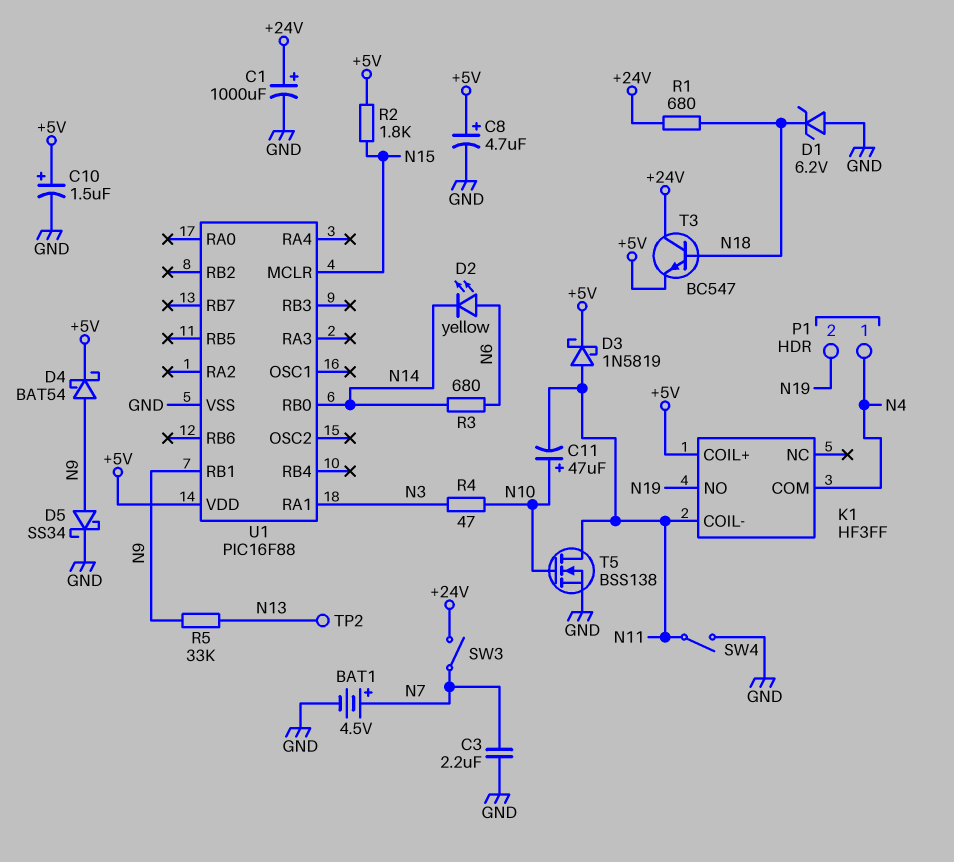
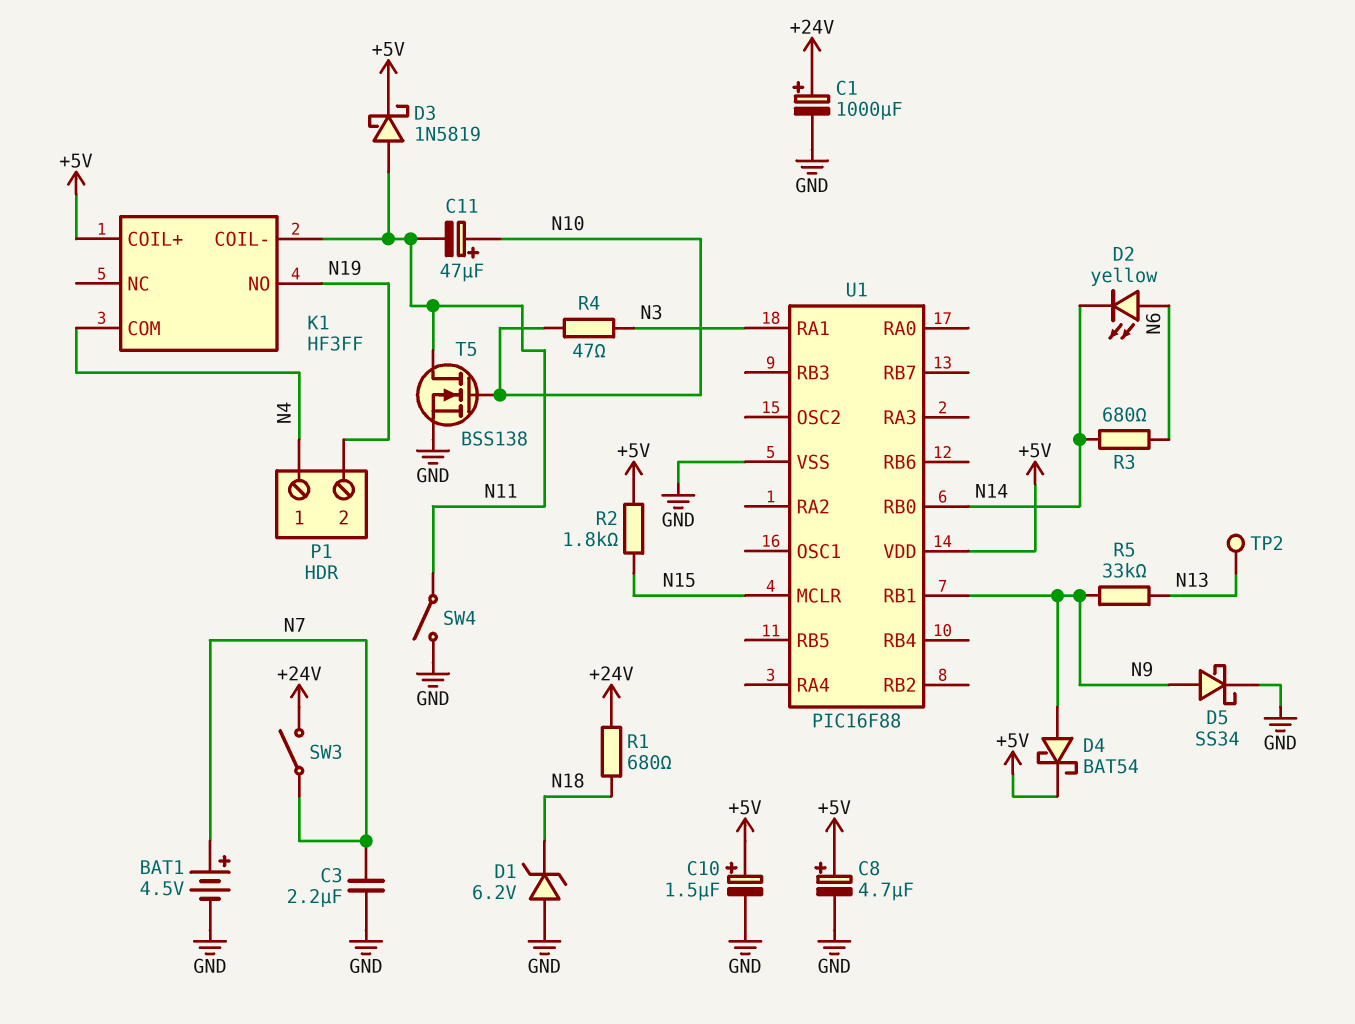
T3: NPN BC547 (B N18, C +24V, E +5V) -> none

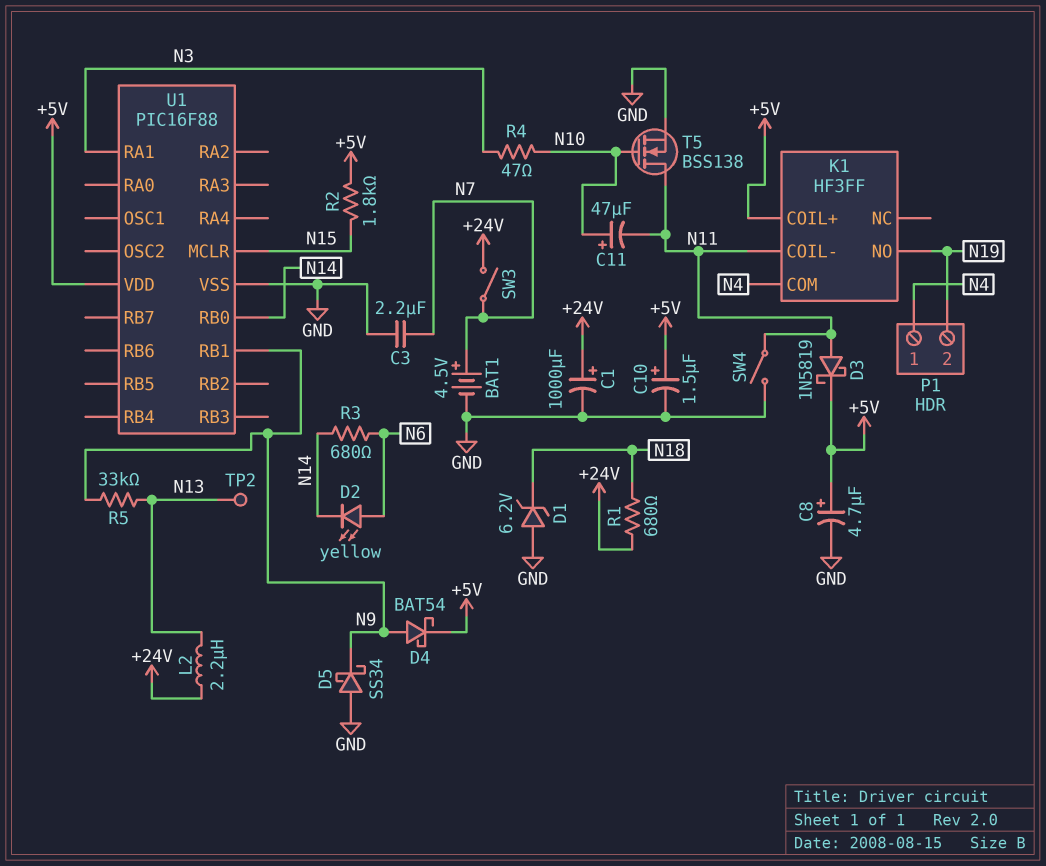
D5: schottky SS34 (A N9, K GND) -> schottky SS34 (A GND, K N9)
L2: none -> 2.2uH (+24V, N13)

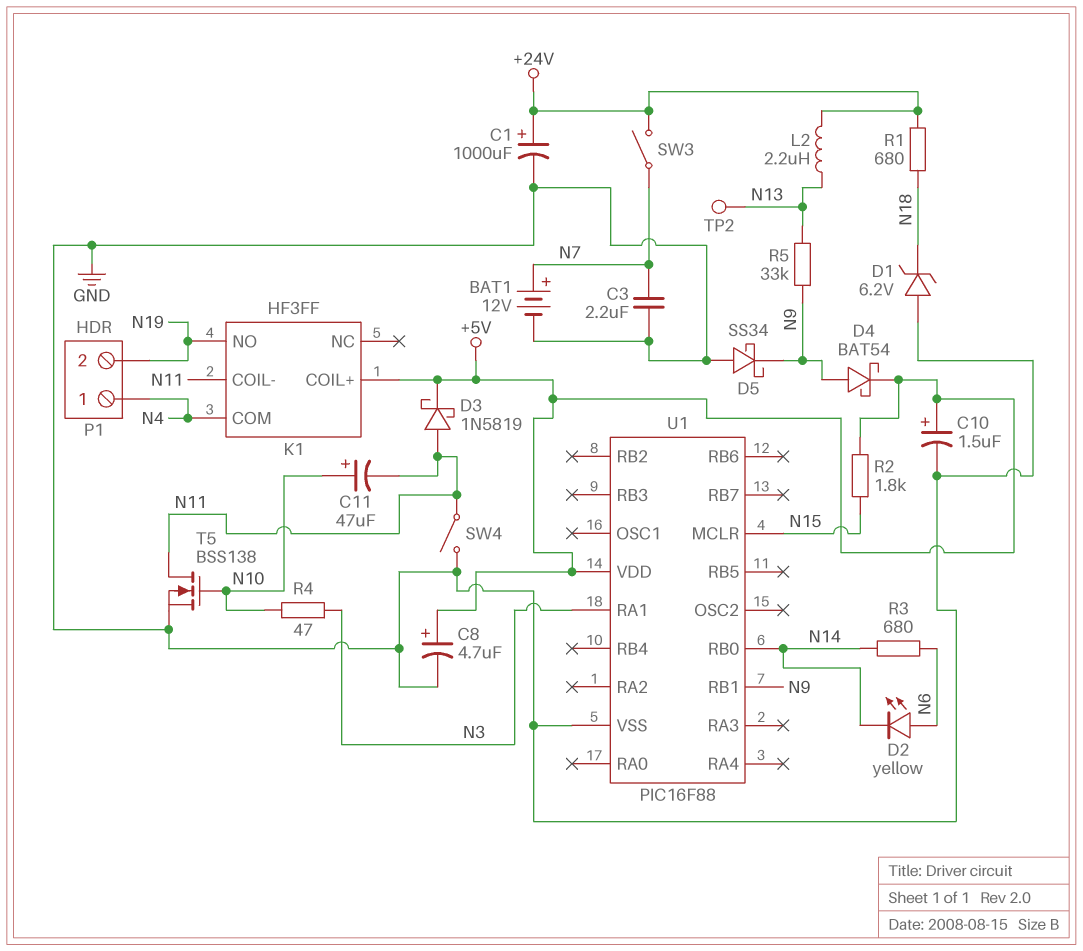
BAT1: 4.5V (plus N7, minus GND) -> 12V (plus N7, minus GND)

